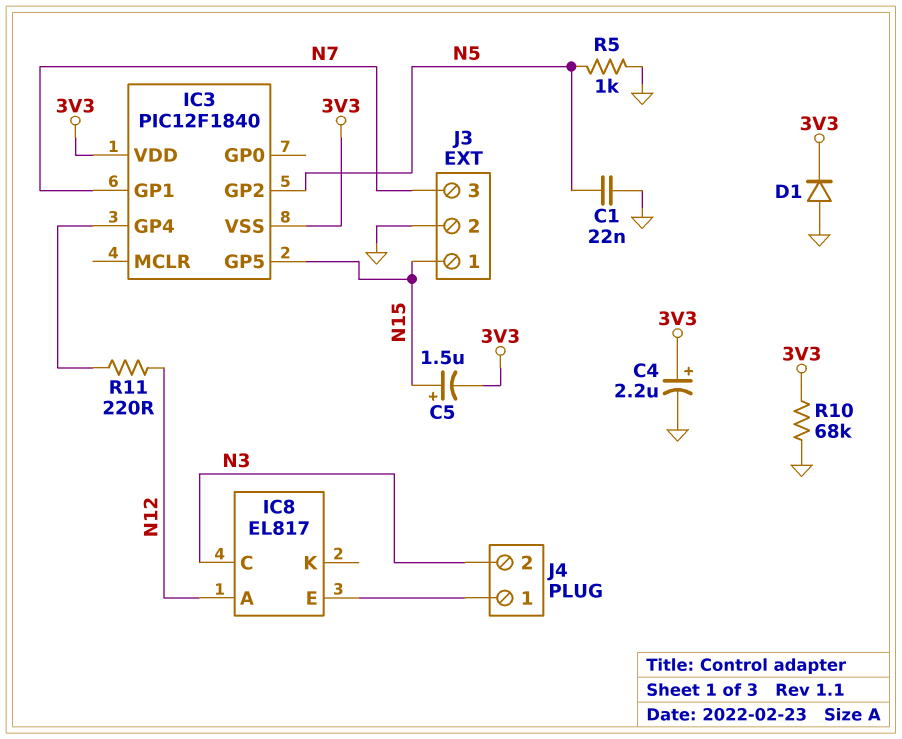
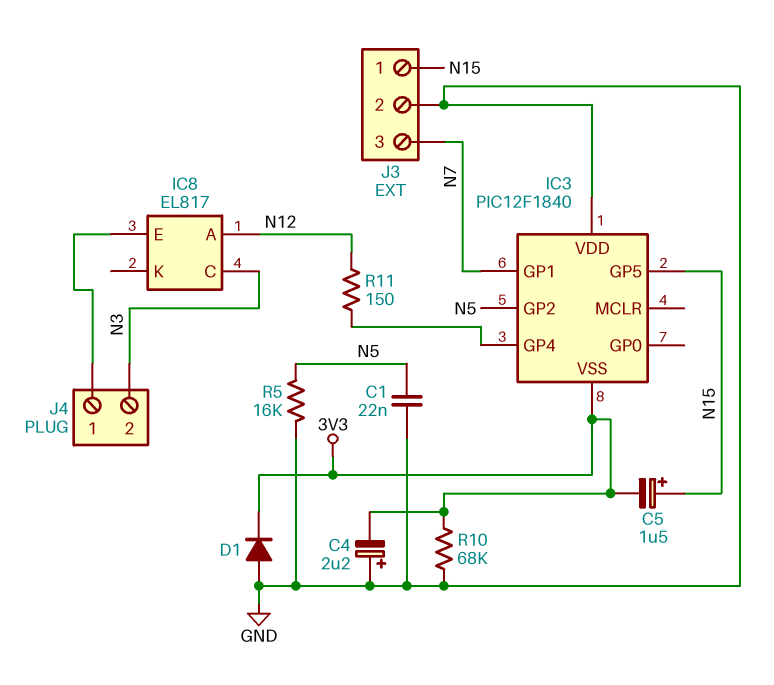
C4: 2.2uF (plus 3V3, minus GND) -> 2.2uF (plus GND, minus 3V3)
IC3 pin VDD: 3V3 -> GND
R5: 1k (GND, N5) -> 16k (GND, N5)
R11: 220 (IC3/GP4, N12) -> 150 (IC3/GP4, N12)

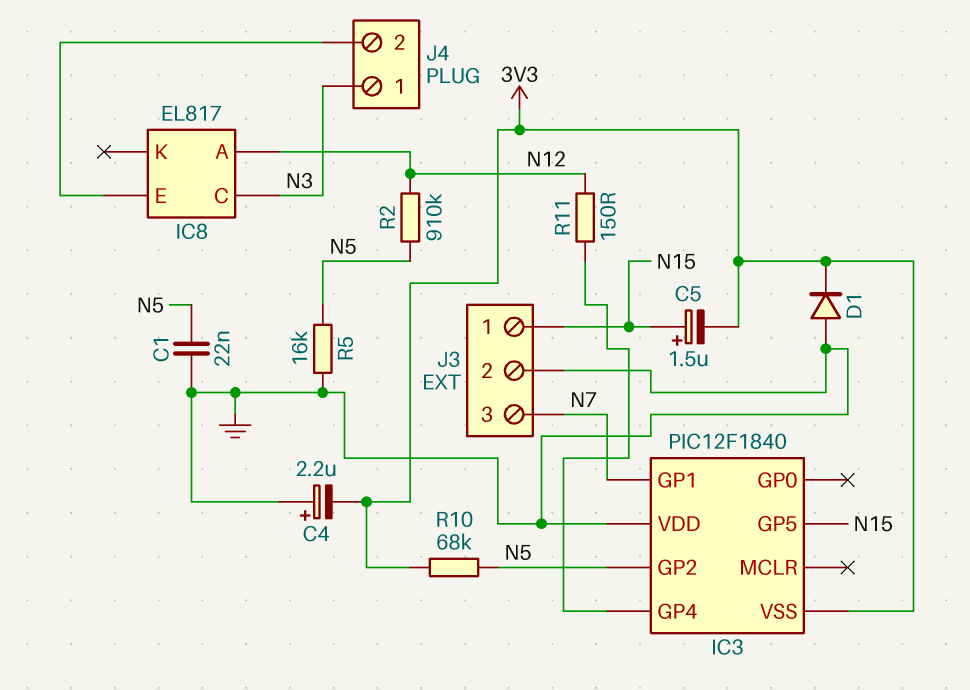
J4 pin 1: IC8/E -> N3
J4 pin 2: N3 -> IC8/E
R2: none -> 910k (N5, N12)
R10: 68k (3V3, GND) -> 68k (3V3, N5)

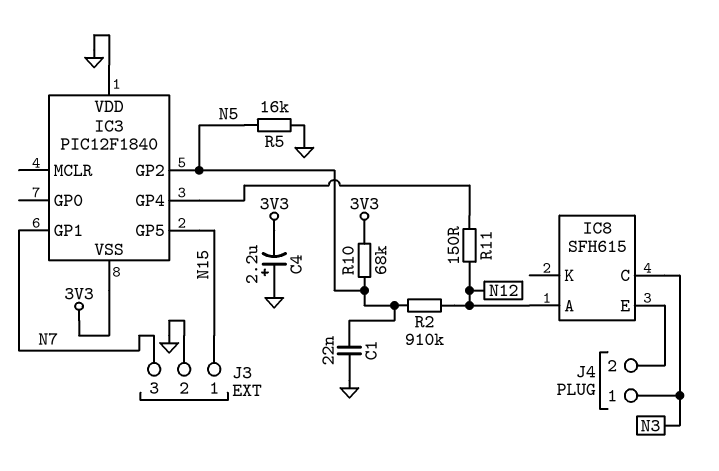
C5: 1.5uF (plus N15, minus 3V3) -> none
D1: diode (A GND, K 3V3) -> none
IC8: EL817 -> SFH615

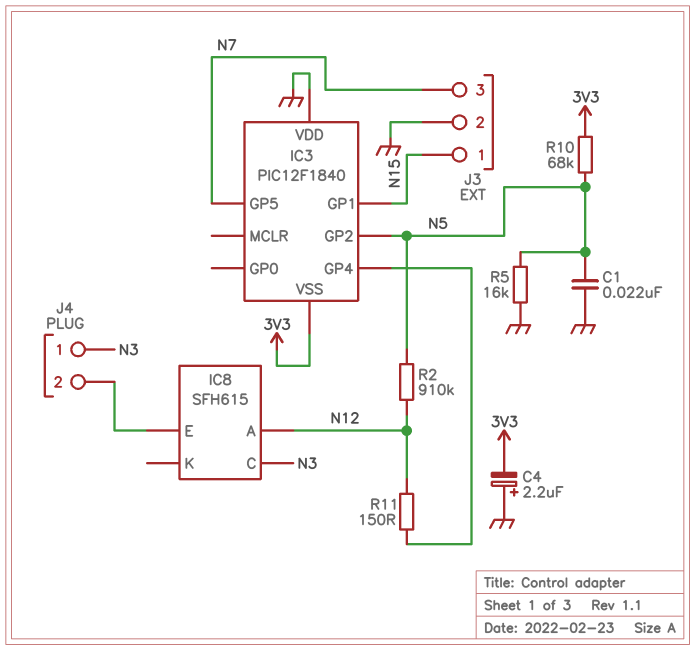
IC3 pin GP1: N7 -> N15
IC3 pin GP5: N15 -> N7

